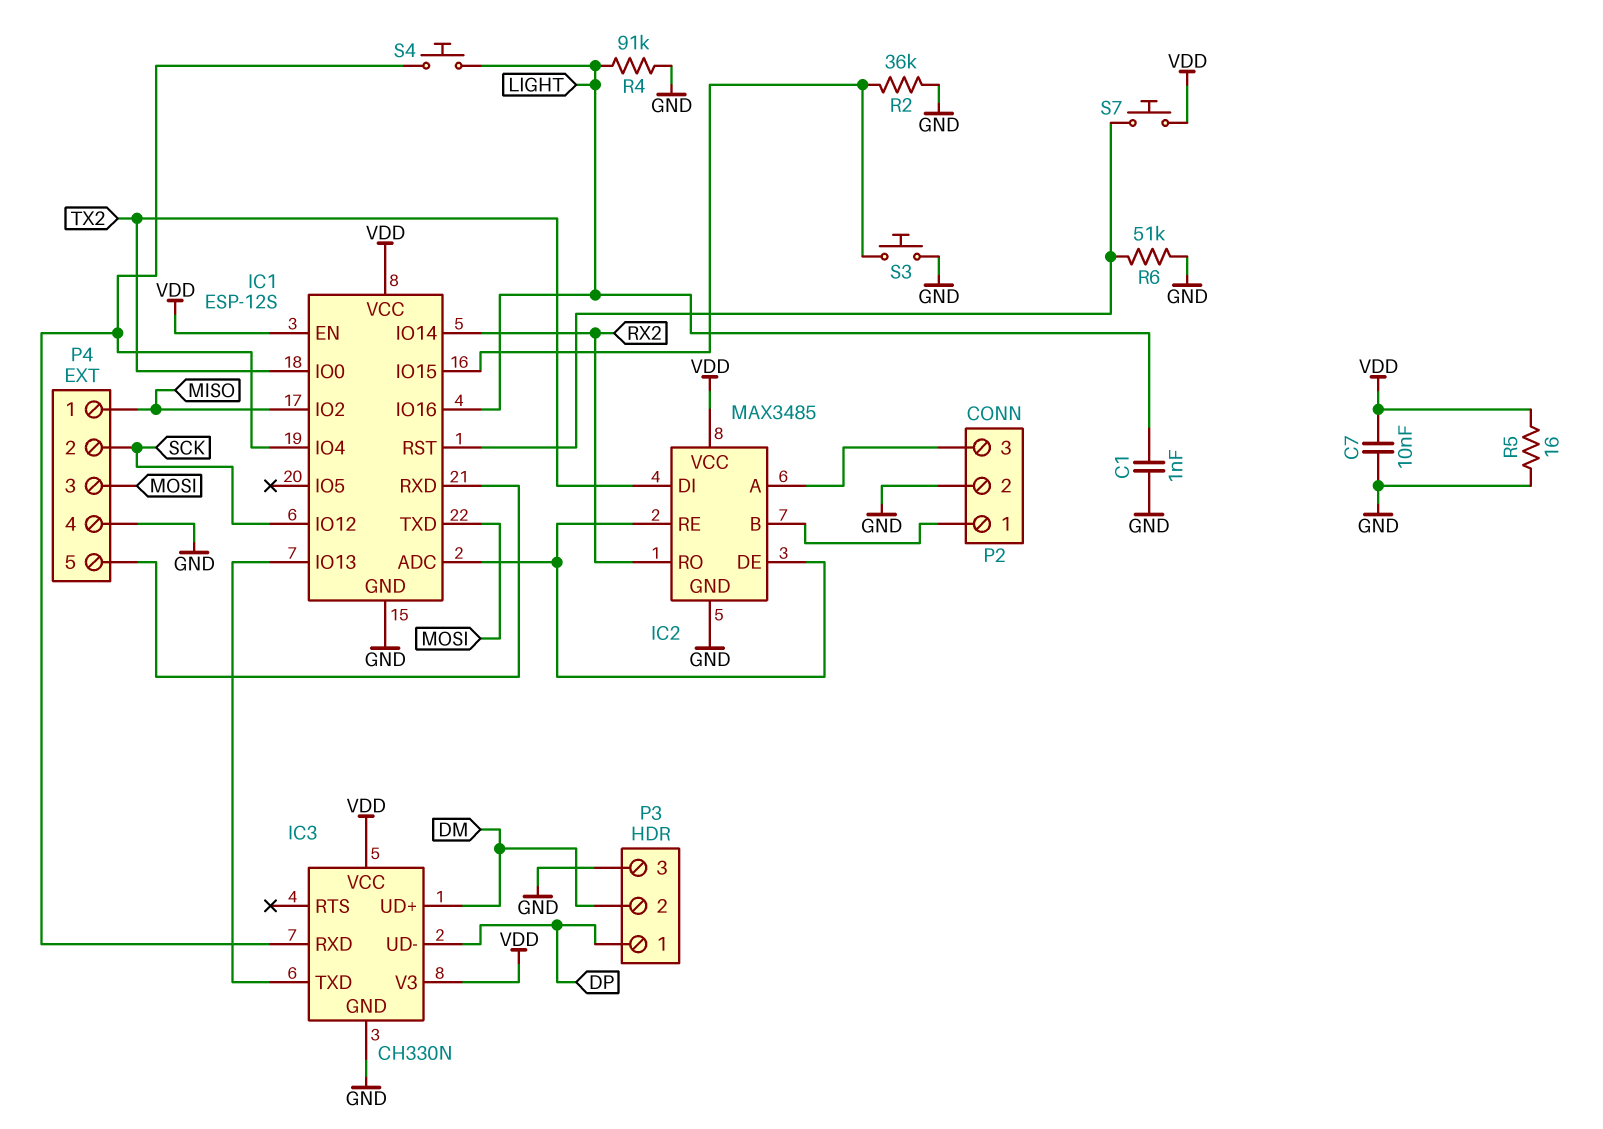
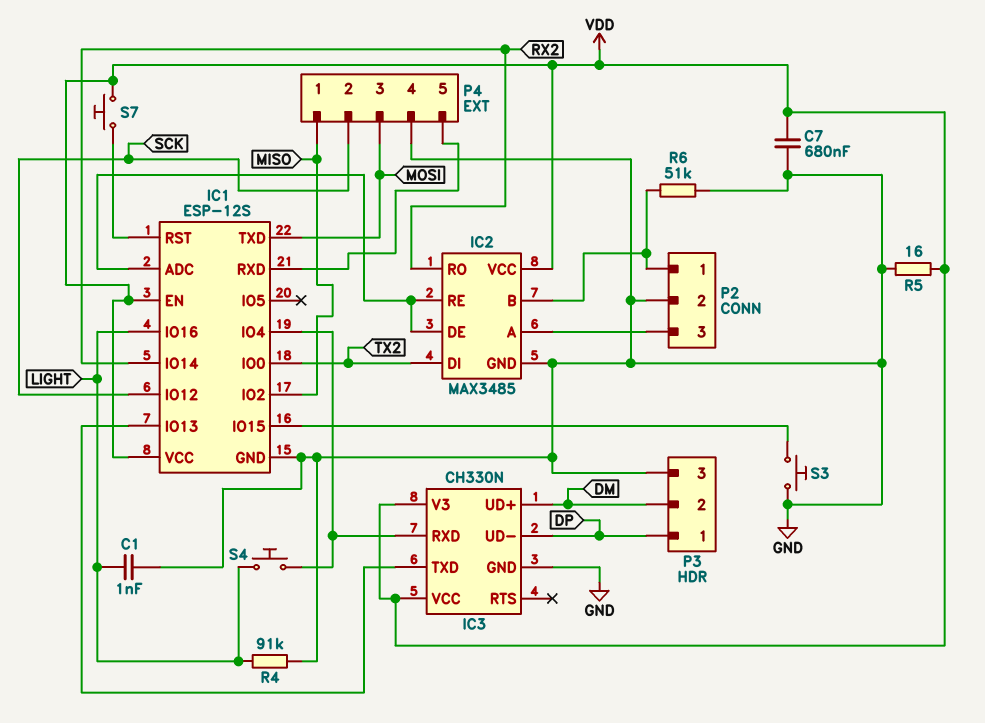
C7: 10nF (GND, VDD) -> 680nF (GND, VDD)
R2: 36k (GND, IC1/IO15) -> none
R6: 51k (GND, IC1/RST) -> 51k (GND, IC2/B)

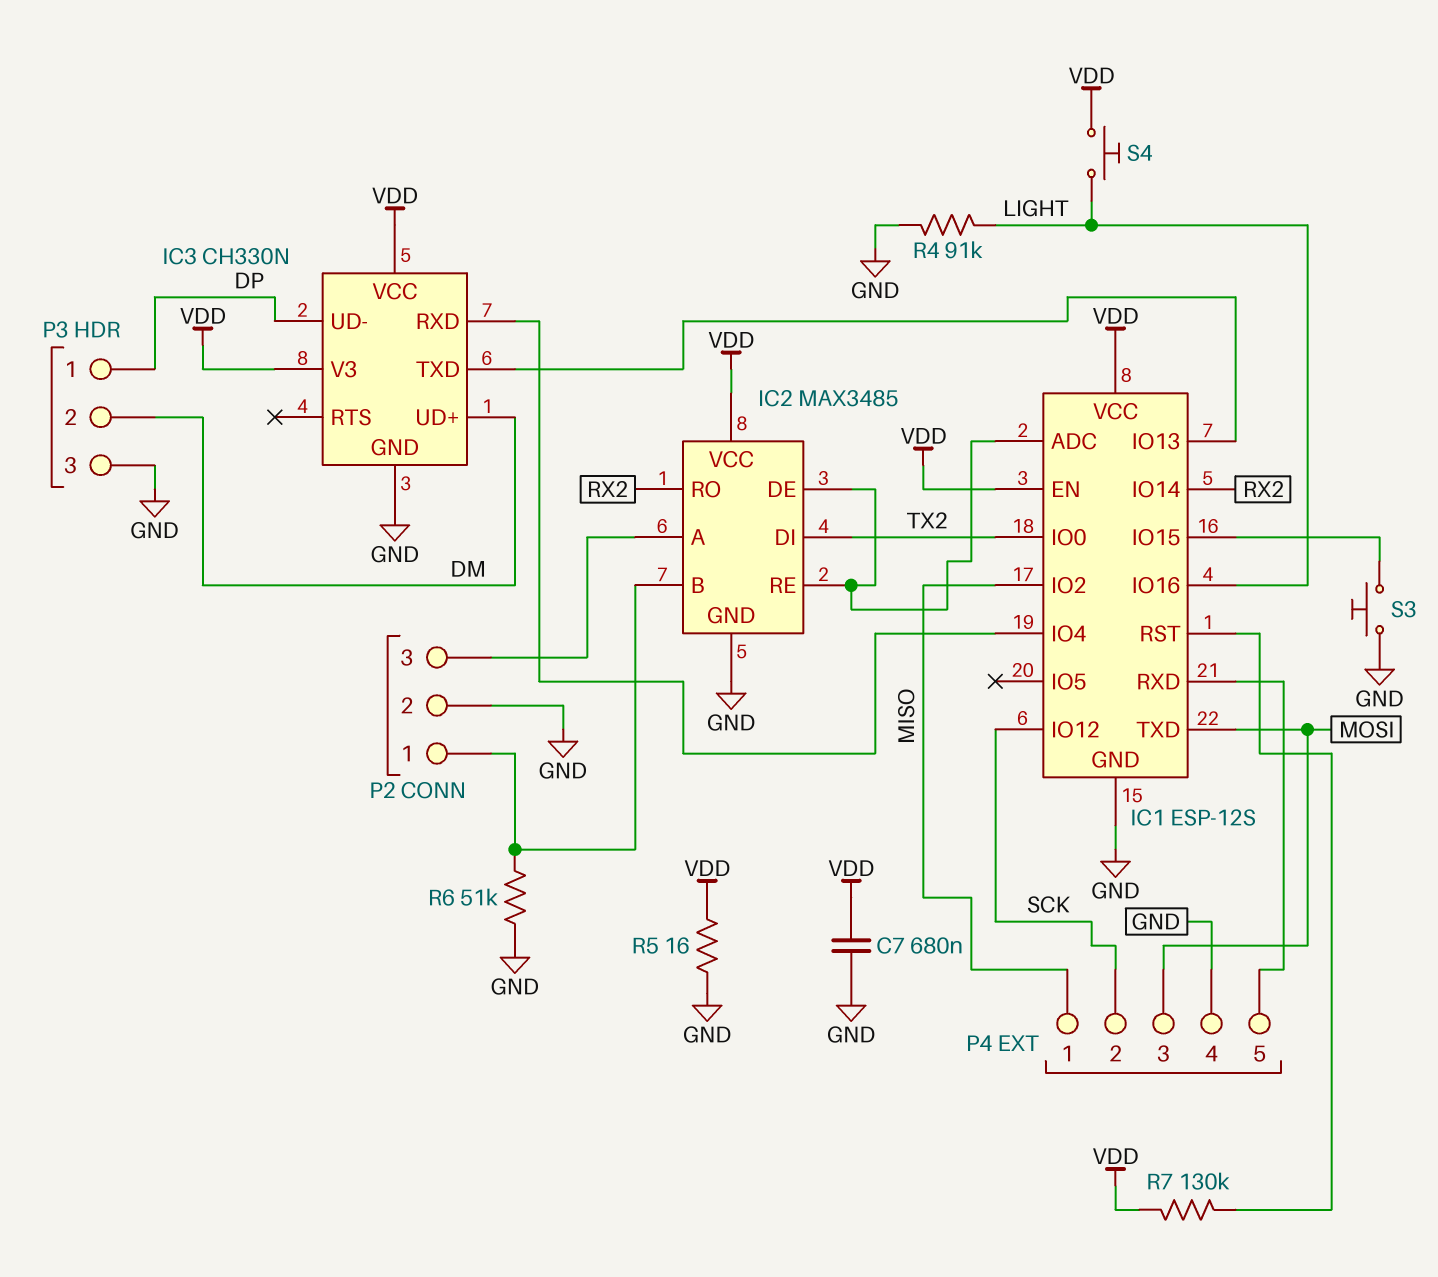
C1: 1nF (GND, LIGHT) -> none
R7: none -> 130k (IC1/RST, VDD)
S4: button (IC1/IO4, LIGHT) -> button (LIGHT, VDD)
S7: button (IC1/RST, VDD) -> none

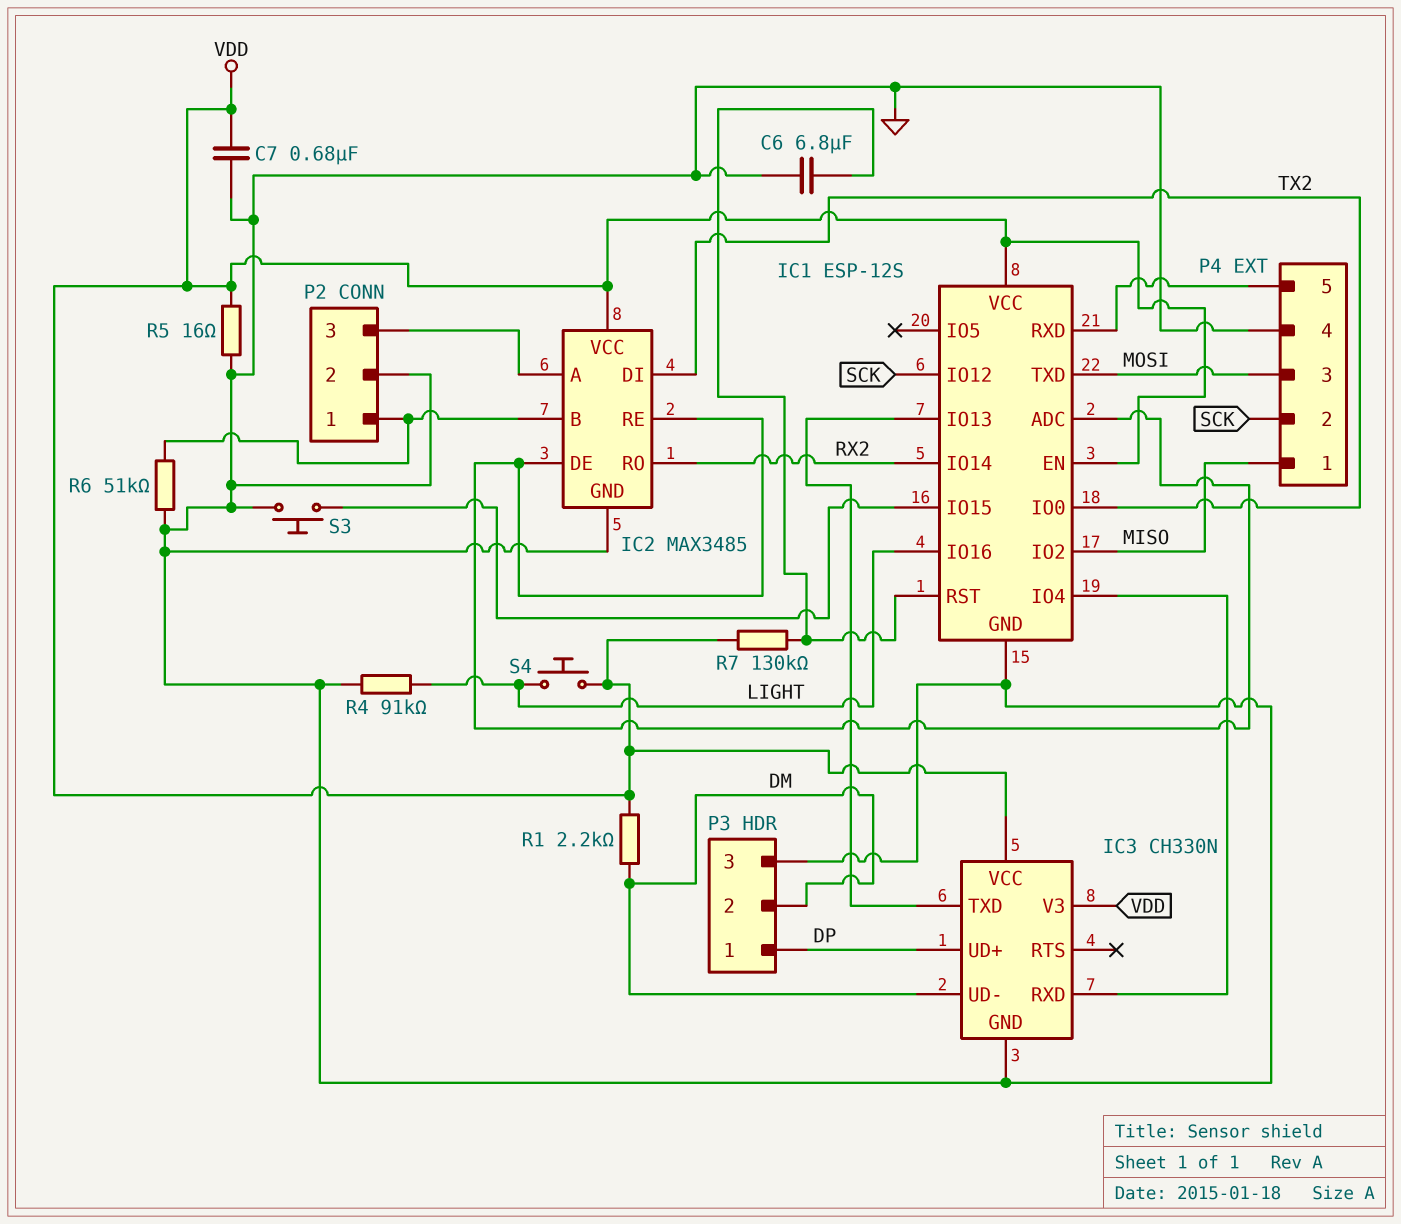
C6: none -> 6.8uF (GND, IC1/RST)
IC3 pin UD+: DM -> DP
IC3 pin UD-: DP -> DM
R1: none -> 2.2k (DM, VDD)

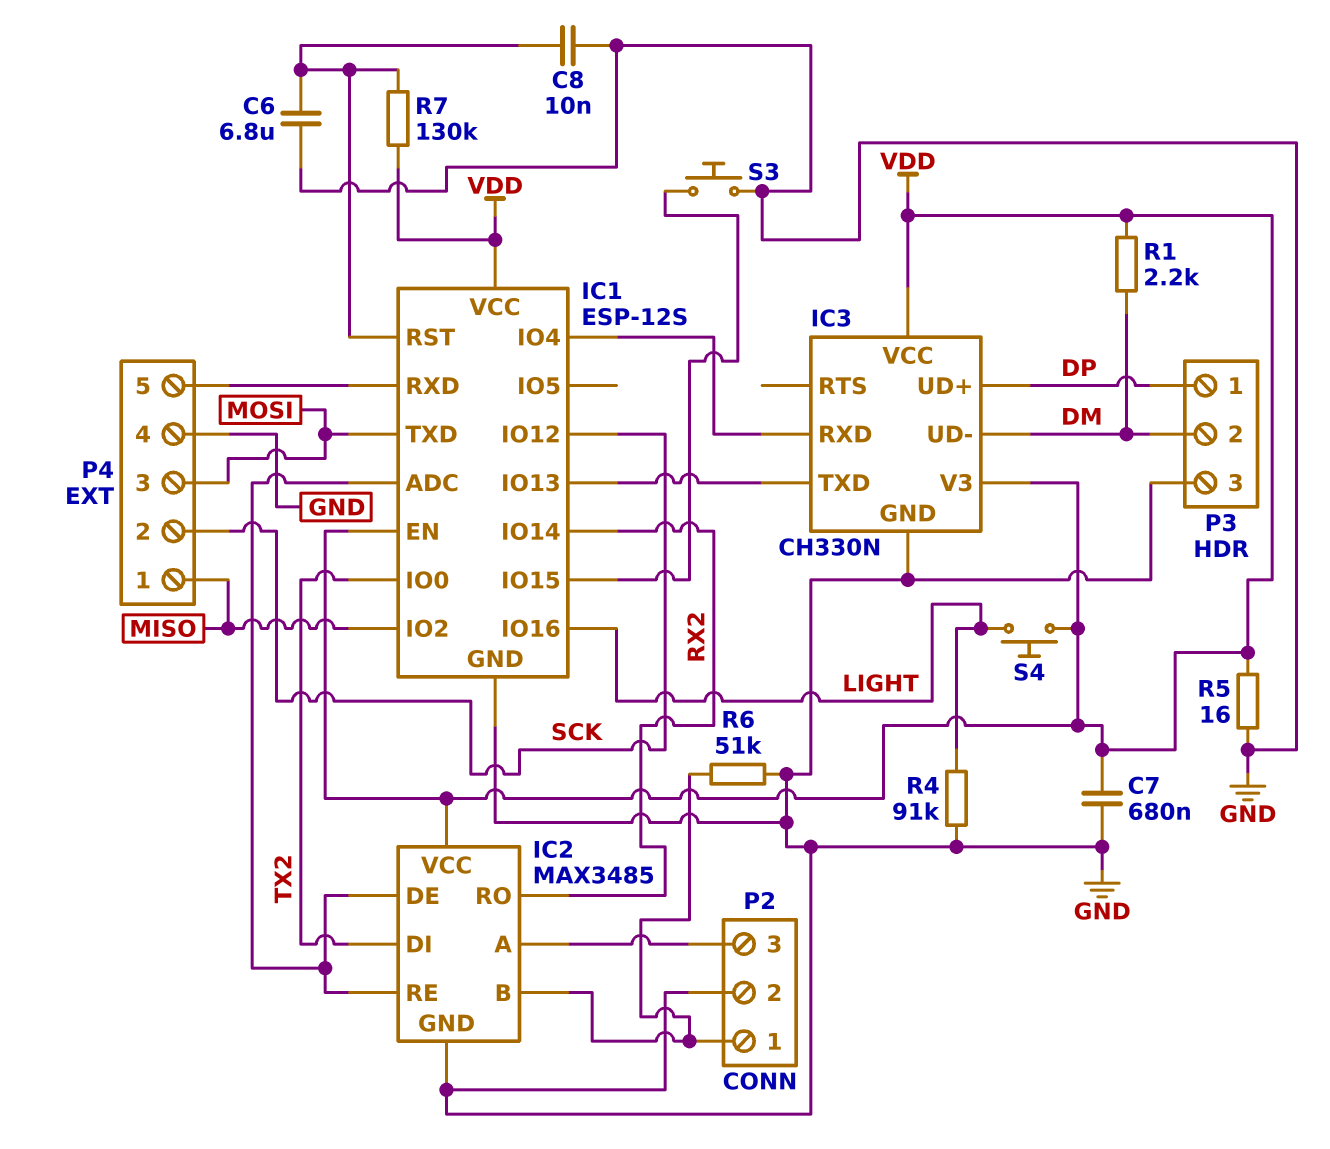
C8: none -> 10nF (GND, IC1/RST)

